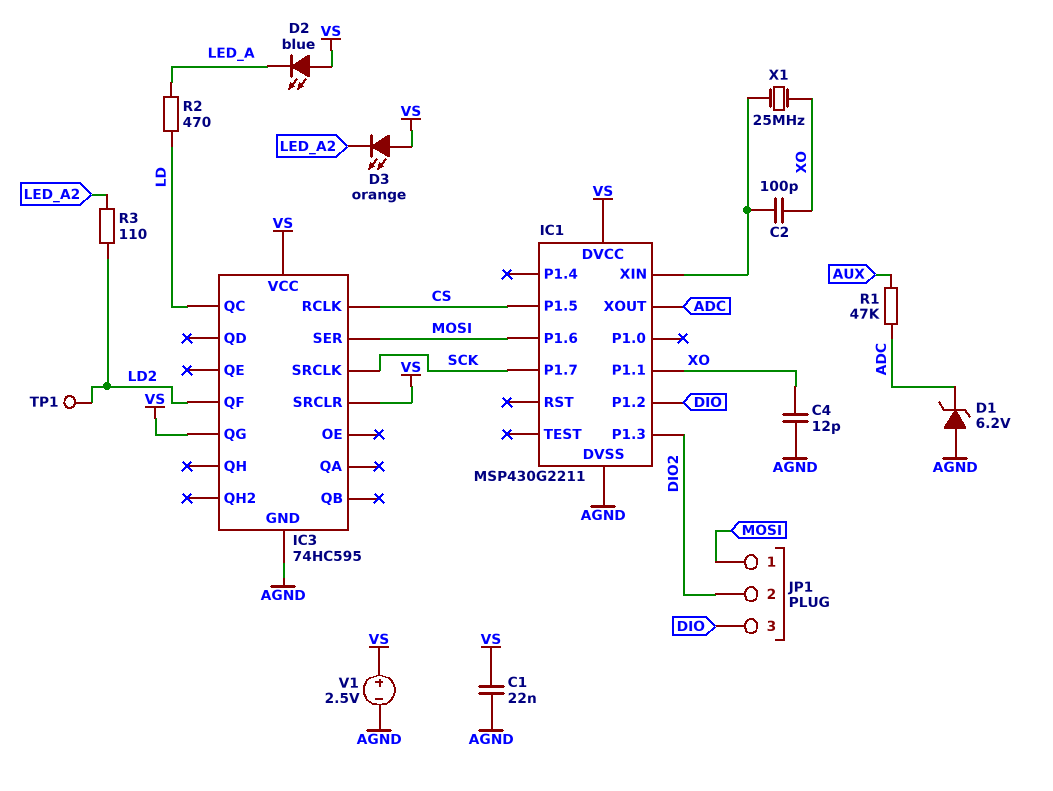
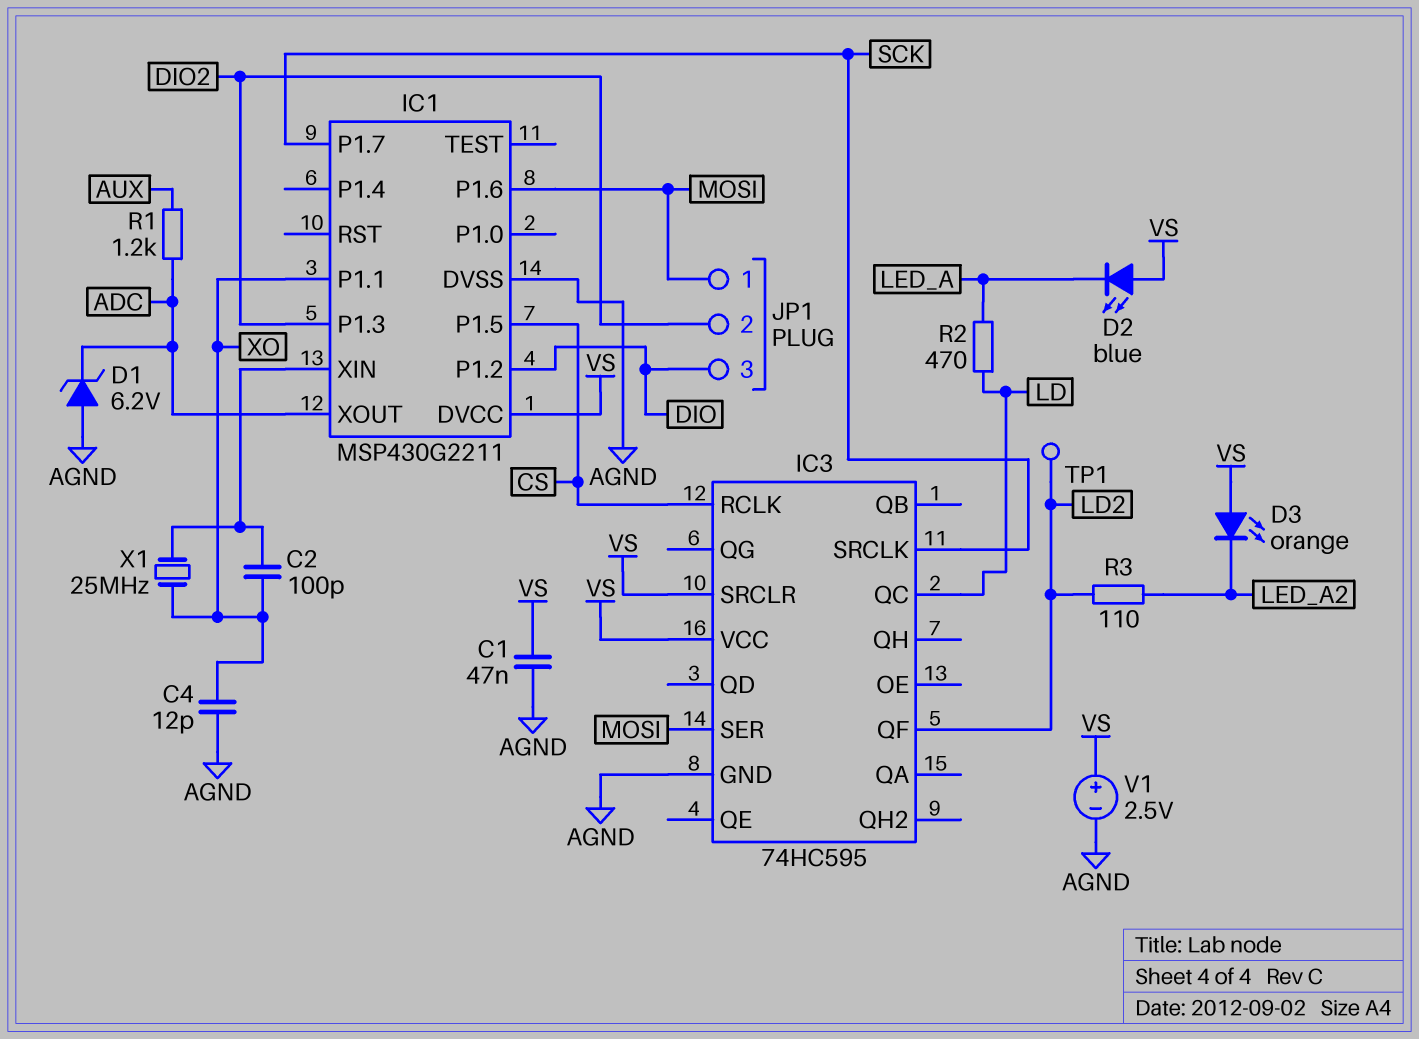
C1: 22nF (AGND, VS) -> 47nF (AGND, VS)
IC3 pin QG: VS -> none
R1: 47k (ADC, AUX) -> 1.2k (ADC, AUX)

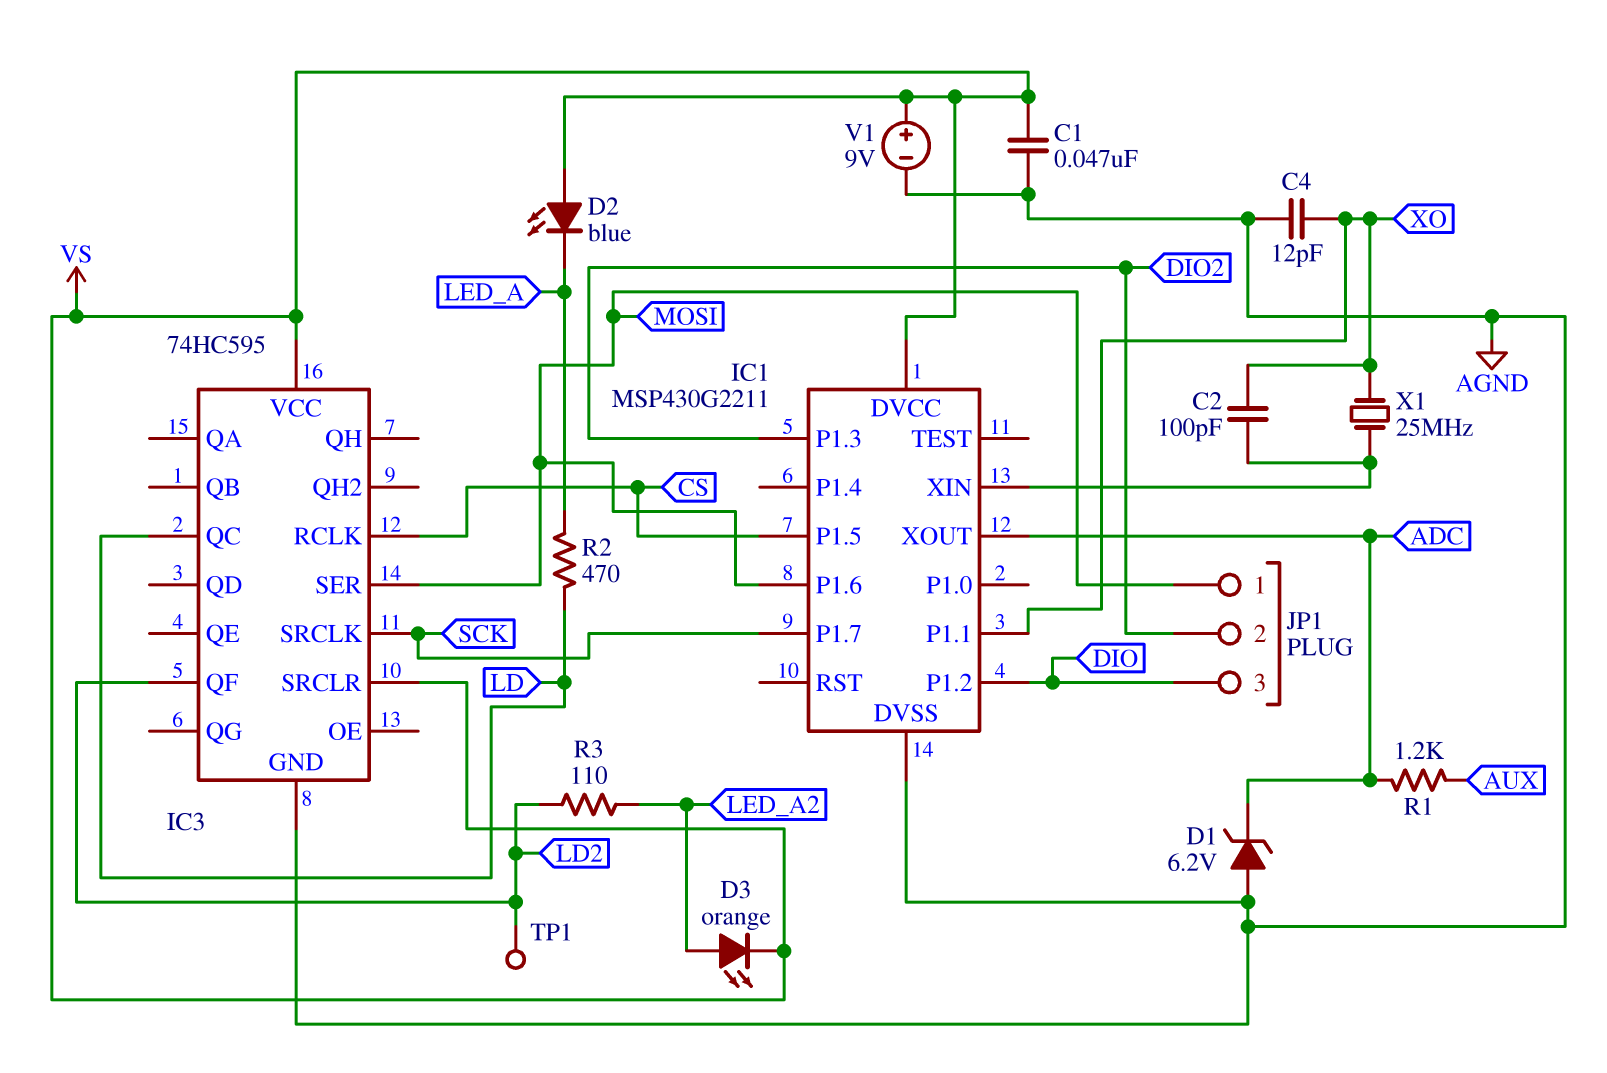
D3: LED orange (A VS, K LED_A2) -> LED orange (A LED_A2, K VS)
V1: 2.5V (plus VS, minus AGND) -> 9V (plus VS, minus AGND)

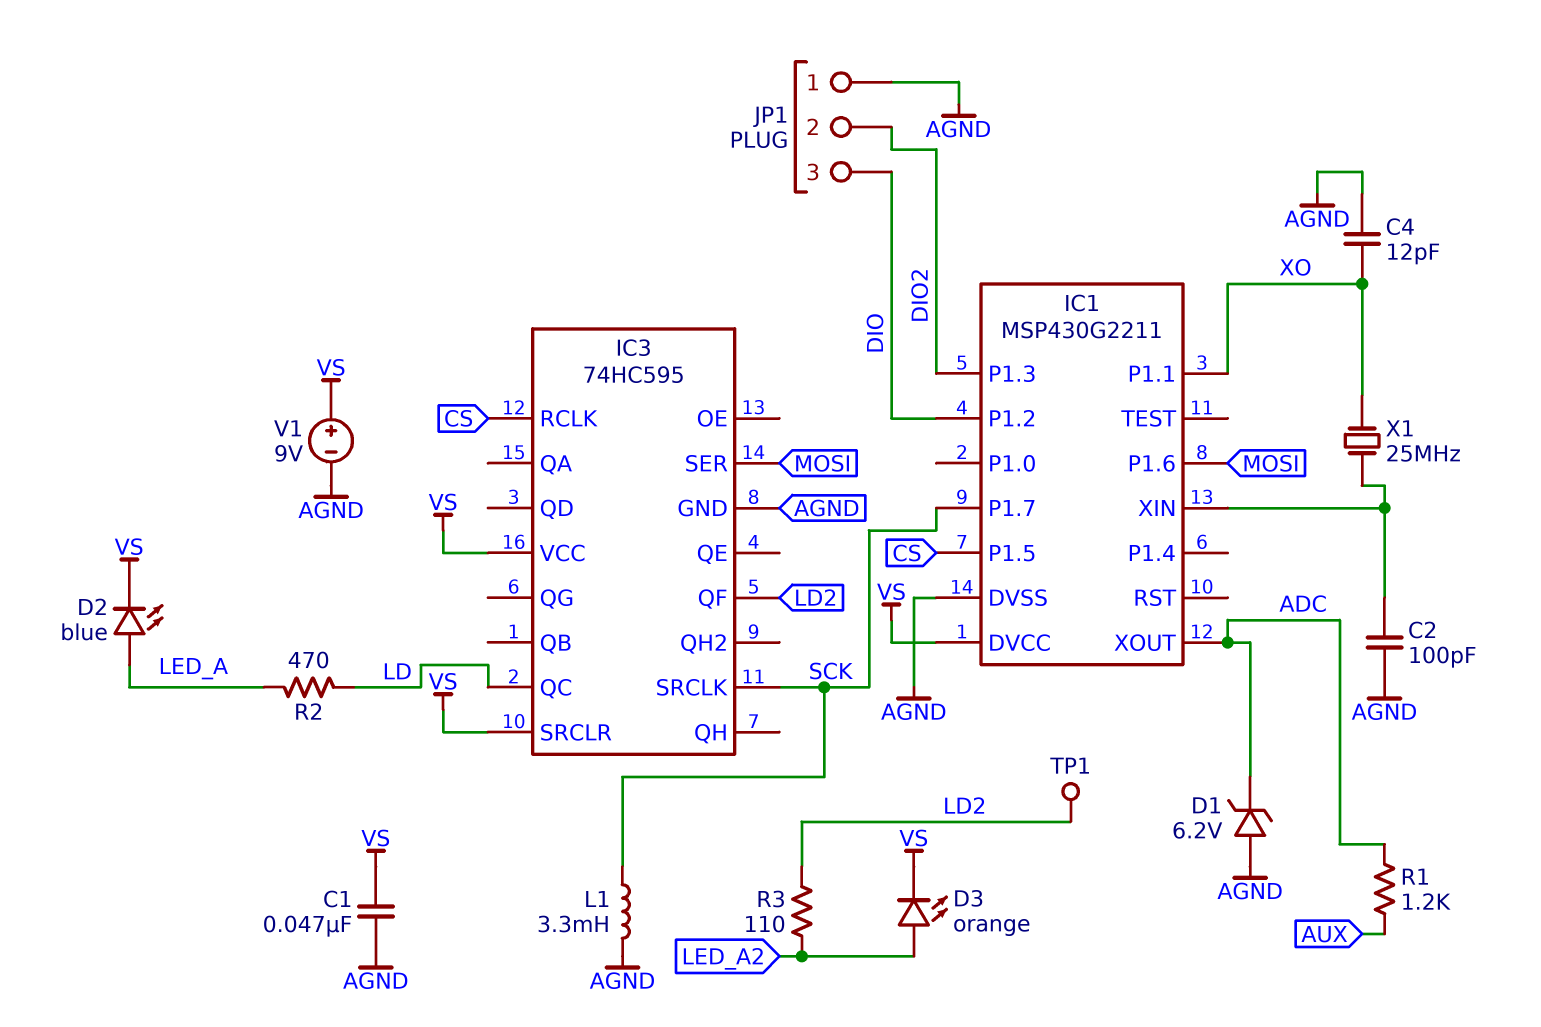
C2: 100pF (IC1/XIN, XO) -> 100pF (AGND, IC1/XIN)
D2: LED blue (A VS, K LED_A) -> LED blue (A LED_A, K VS)
JP1 pin 1: MOSI -> AGND
L1: none -> 3.3mH (AGND, SCK)

